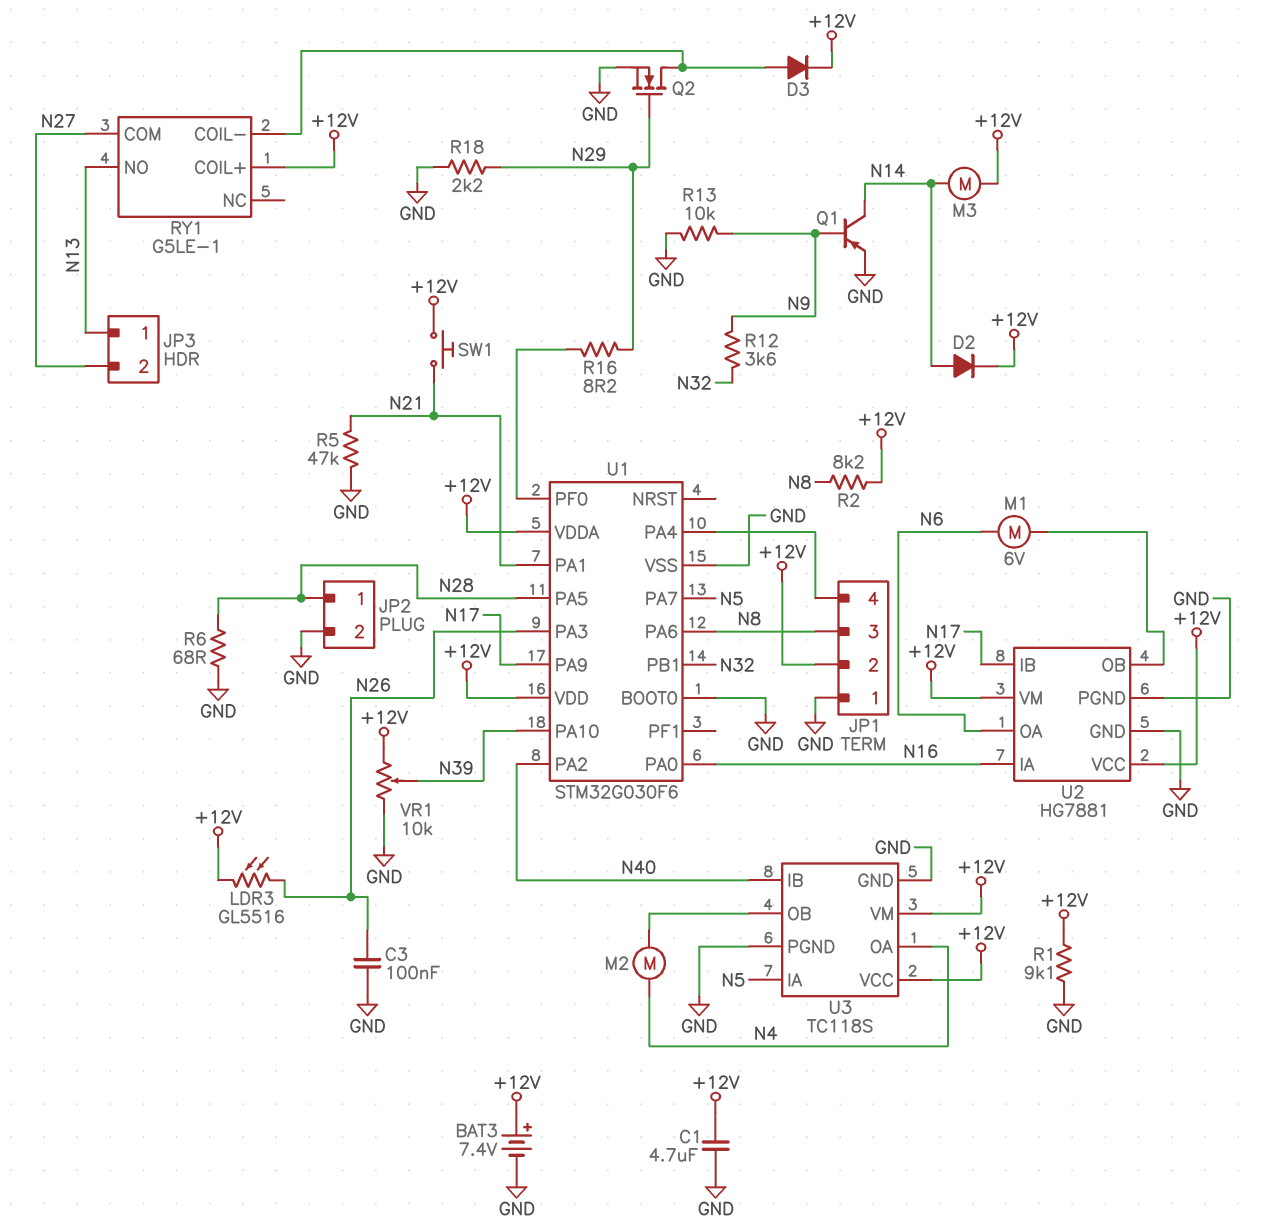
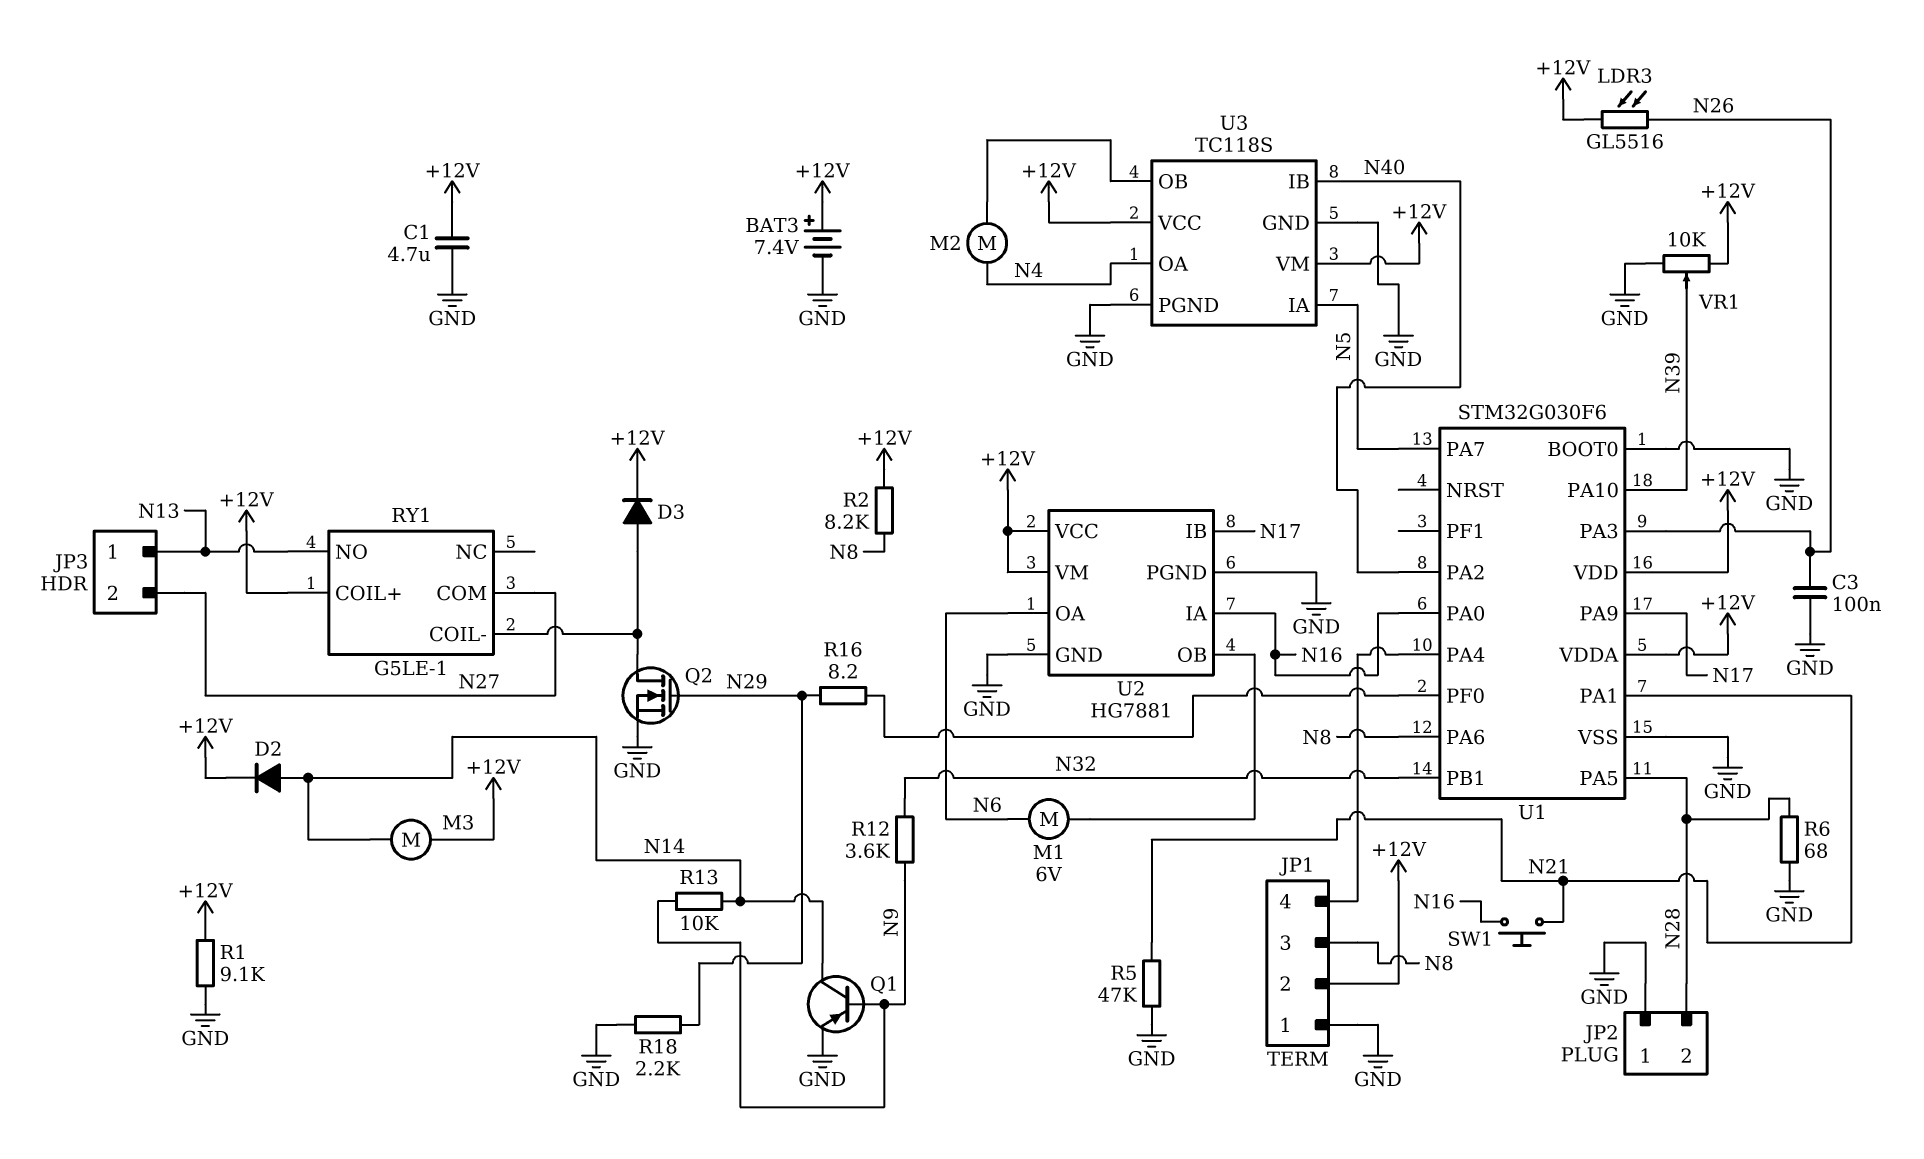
JP2 pin 1: N28 -> GND
JP2 pin 2: GND -> N28
R13: 10k (GND, N9) -> 10k (N9, N14)
SW1: button (+12V, N21) -> button (N16, N21)

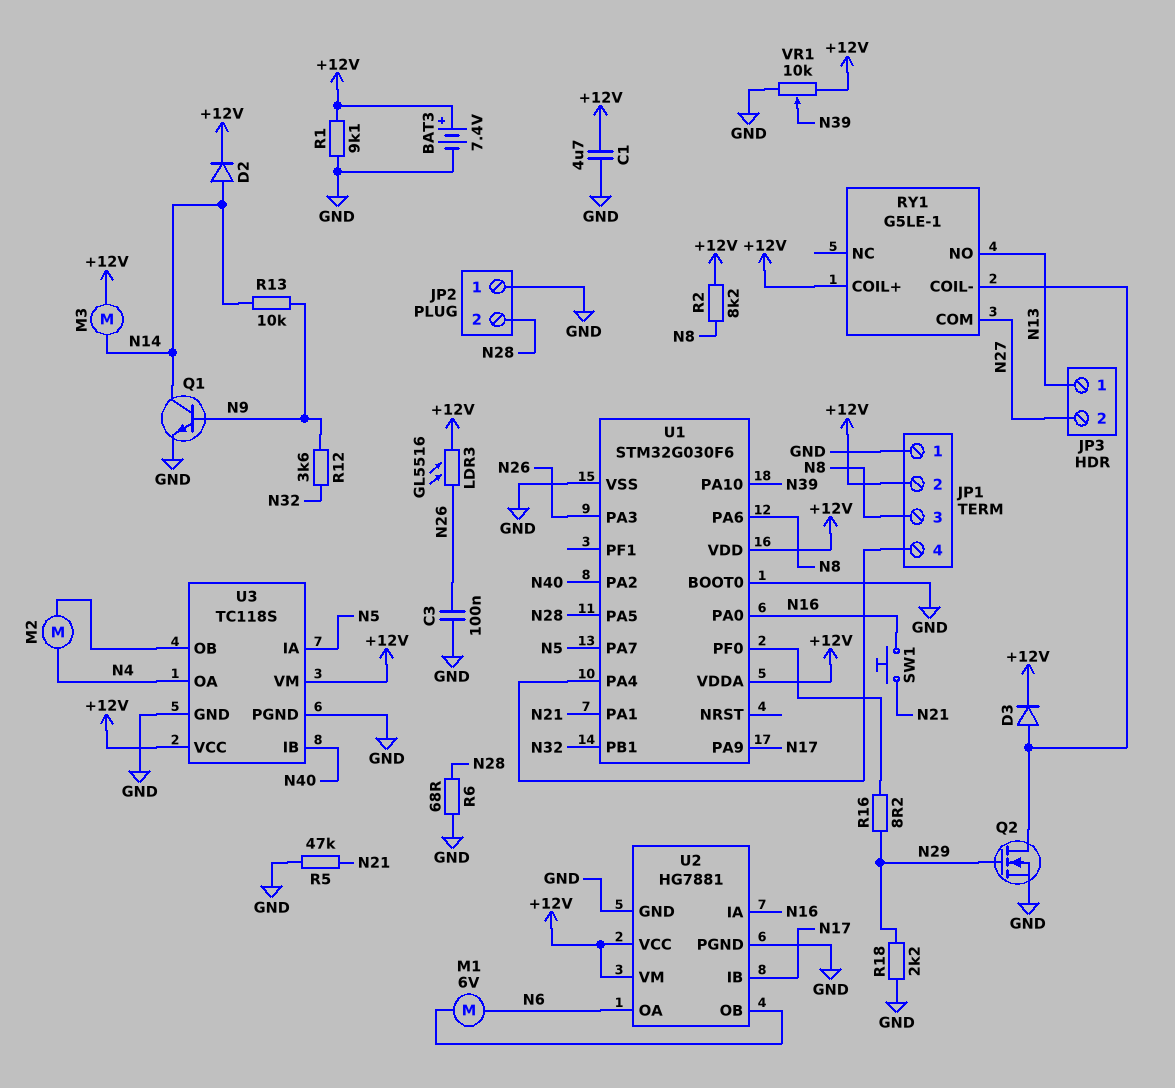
Q1: PNP (B N9, C N14, E GND) -> NPN (B N9, C N14, E GND)

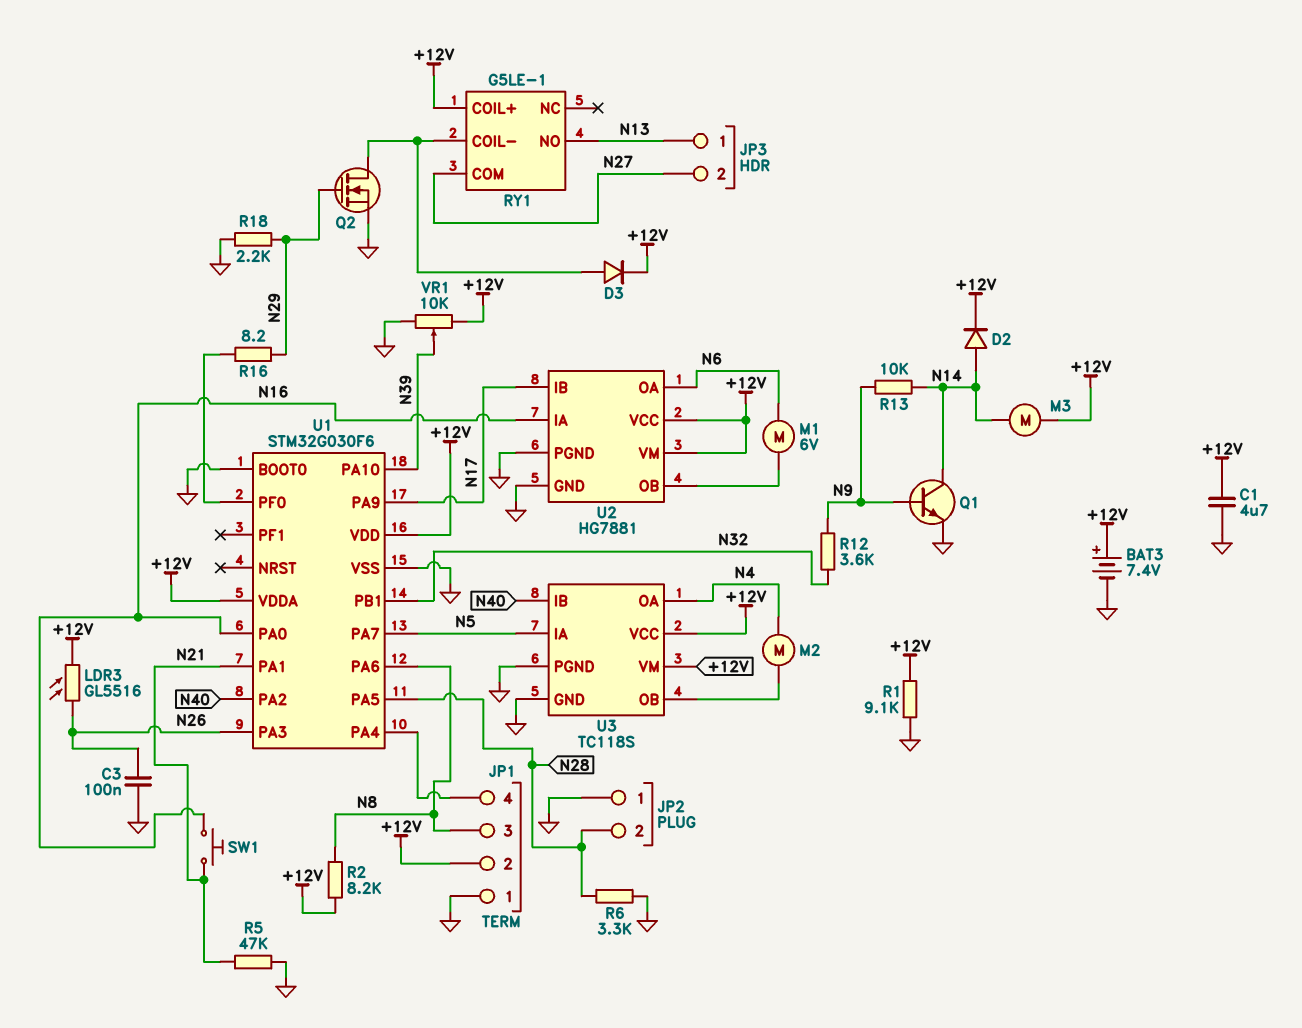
R6: 68 (GND, N28) -> 3.3k (GND, N28)

